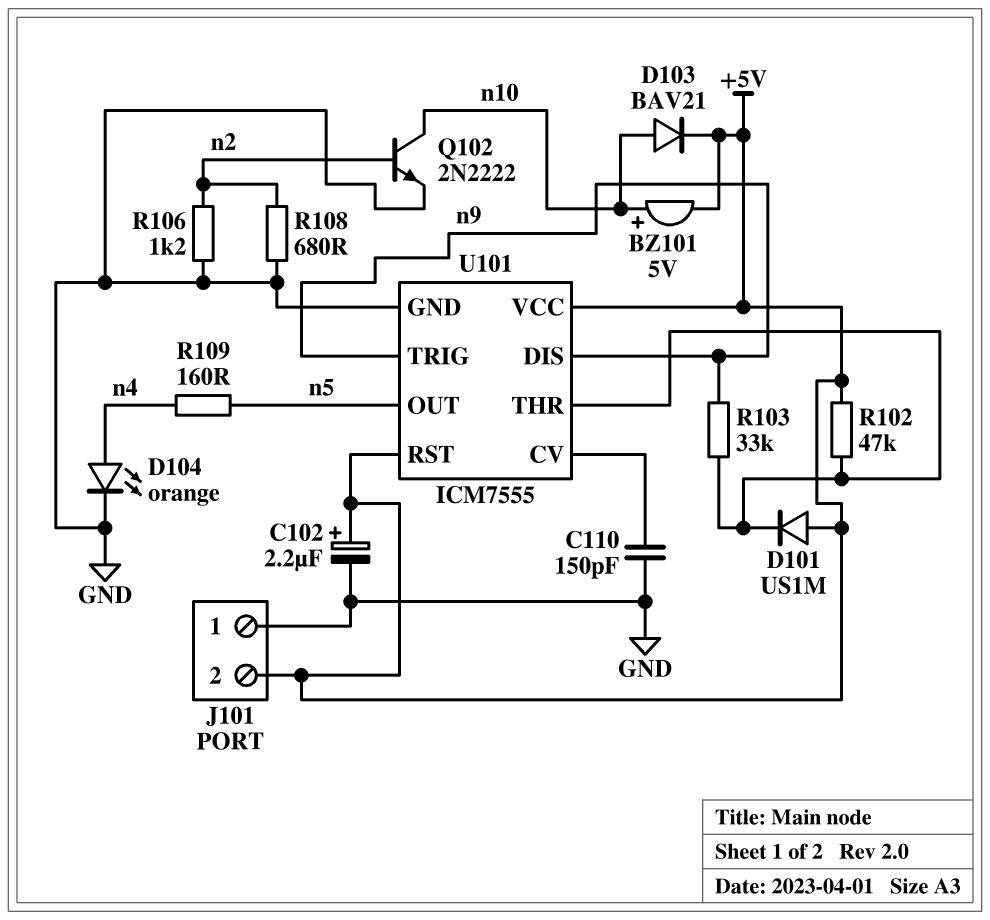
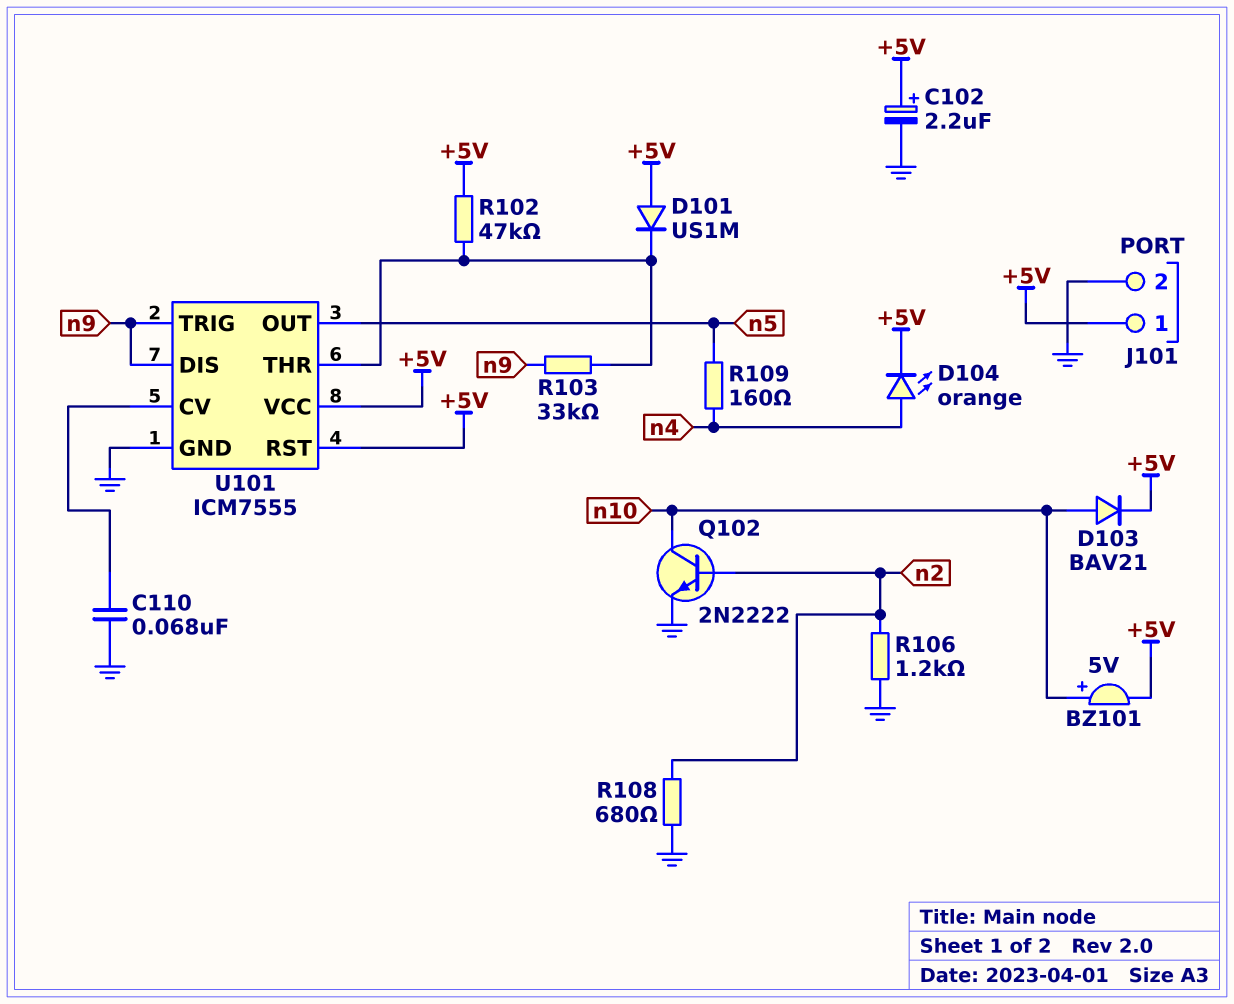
C110: 150pF (GND, U101/CV) -> 68nF (GND, U101/CV)
D104: LED orange (A n4, K GND) -> LED orange (A n4, K +5V)
J101 pin 1: GND -> +5V
J101 pin 2: +5V -> GND

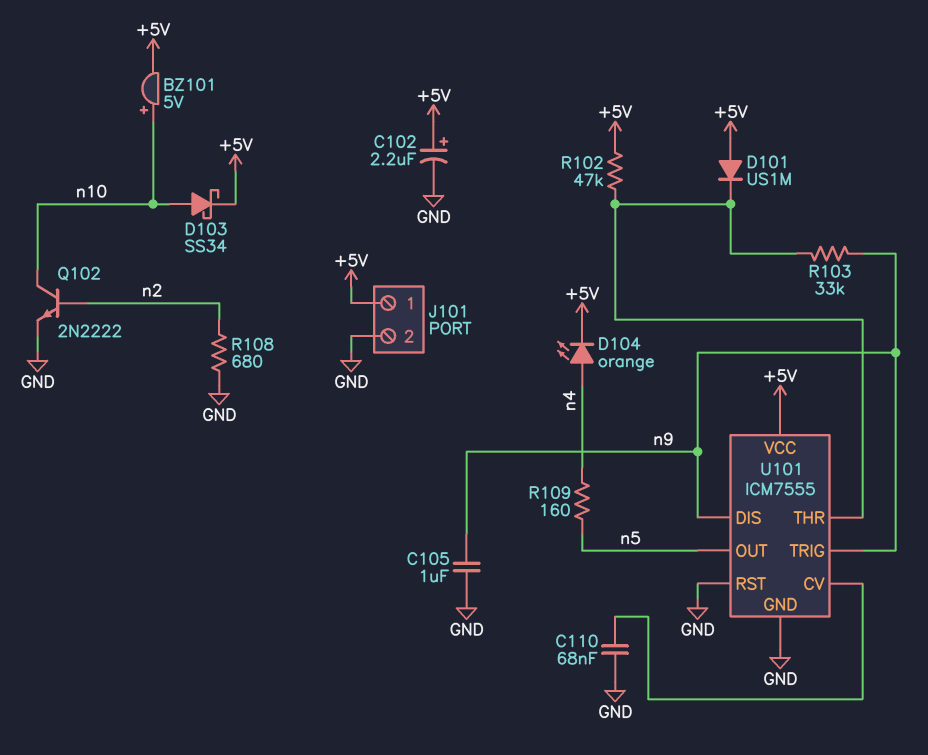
C105: none -> 1uF (GND, n9)
D103: diode BAV21 (A n10, K +5V) -> schottky SS34 (A n10, K +5V)
R106: 1.2k (GND, n2) -> none
U101 pin RST: +5V -> GND

